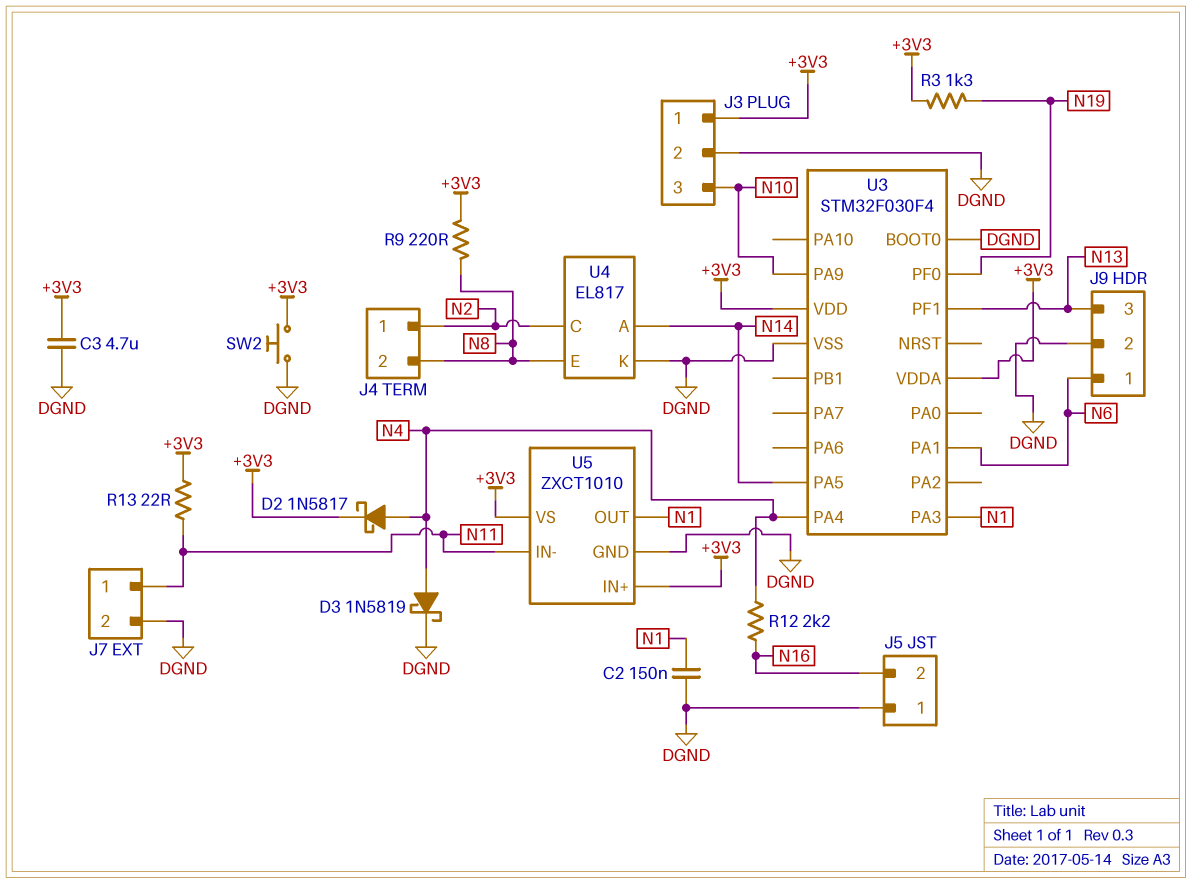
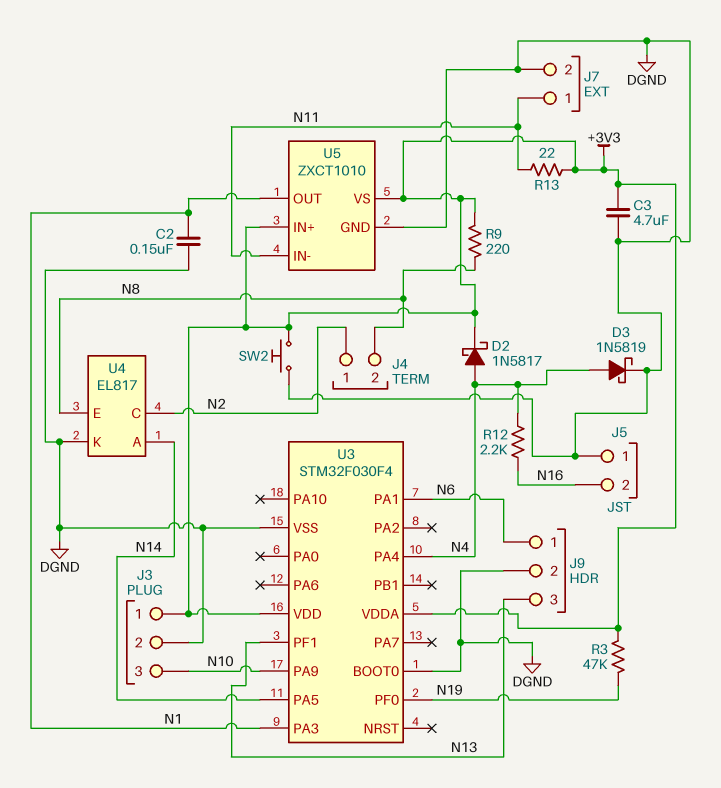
R3: 1.3k (+3V3, N19) -> 47k (+3V3, N19)

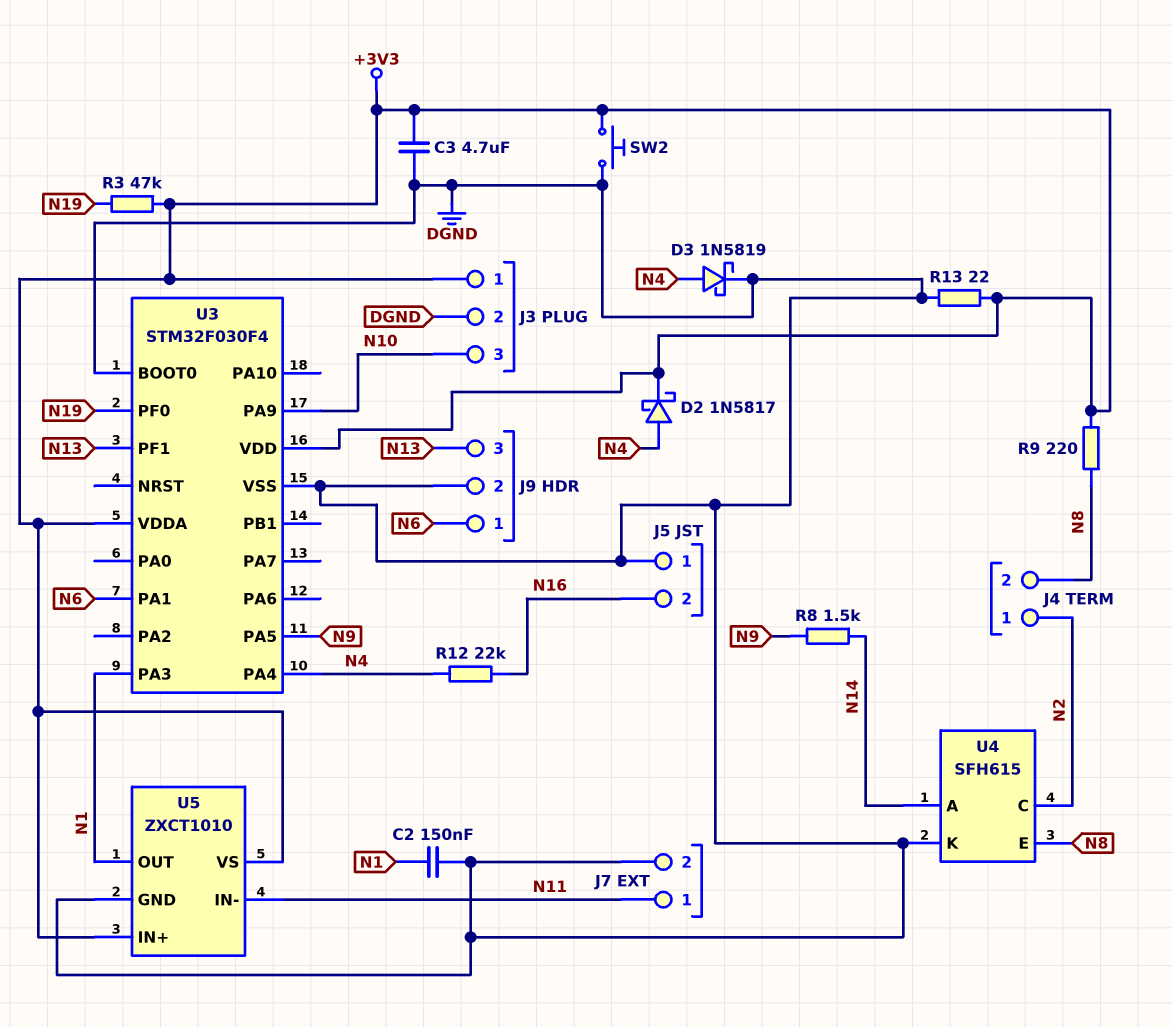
R8: none -> 1.5k (N9, N14)
R12: 2.2k (N4, N16) -> 22k (N4, N16)
R13: 22 (+3V3, N11) -> 22 (+3V3, DGND)
U3 pin PA5: N14 -> N9
U4: EL817 -> SFH615

